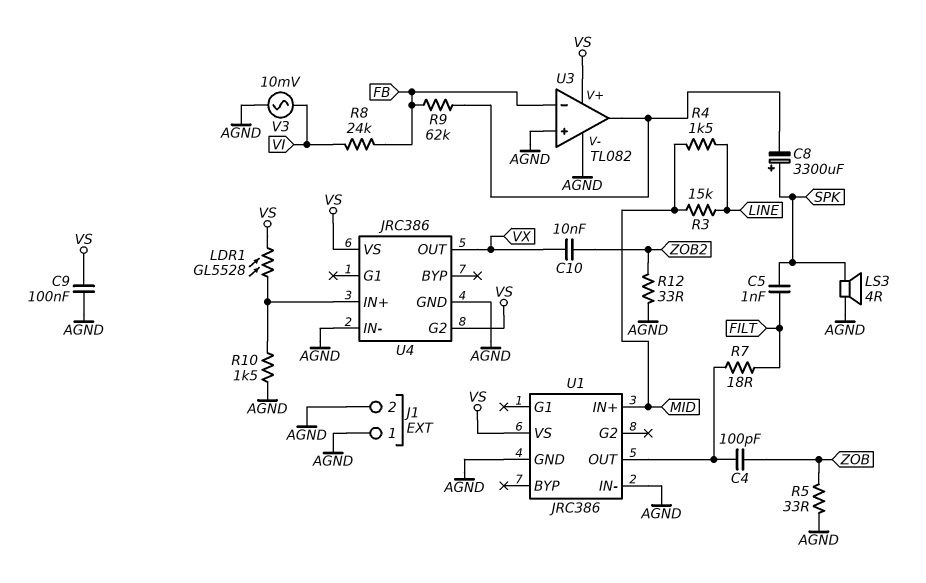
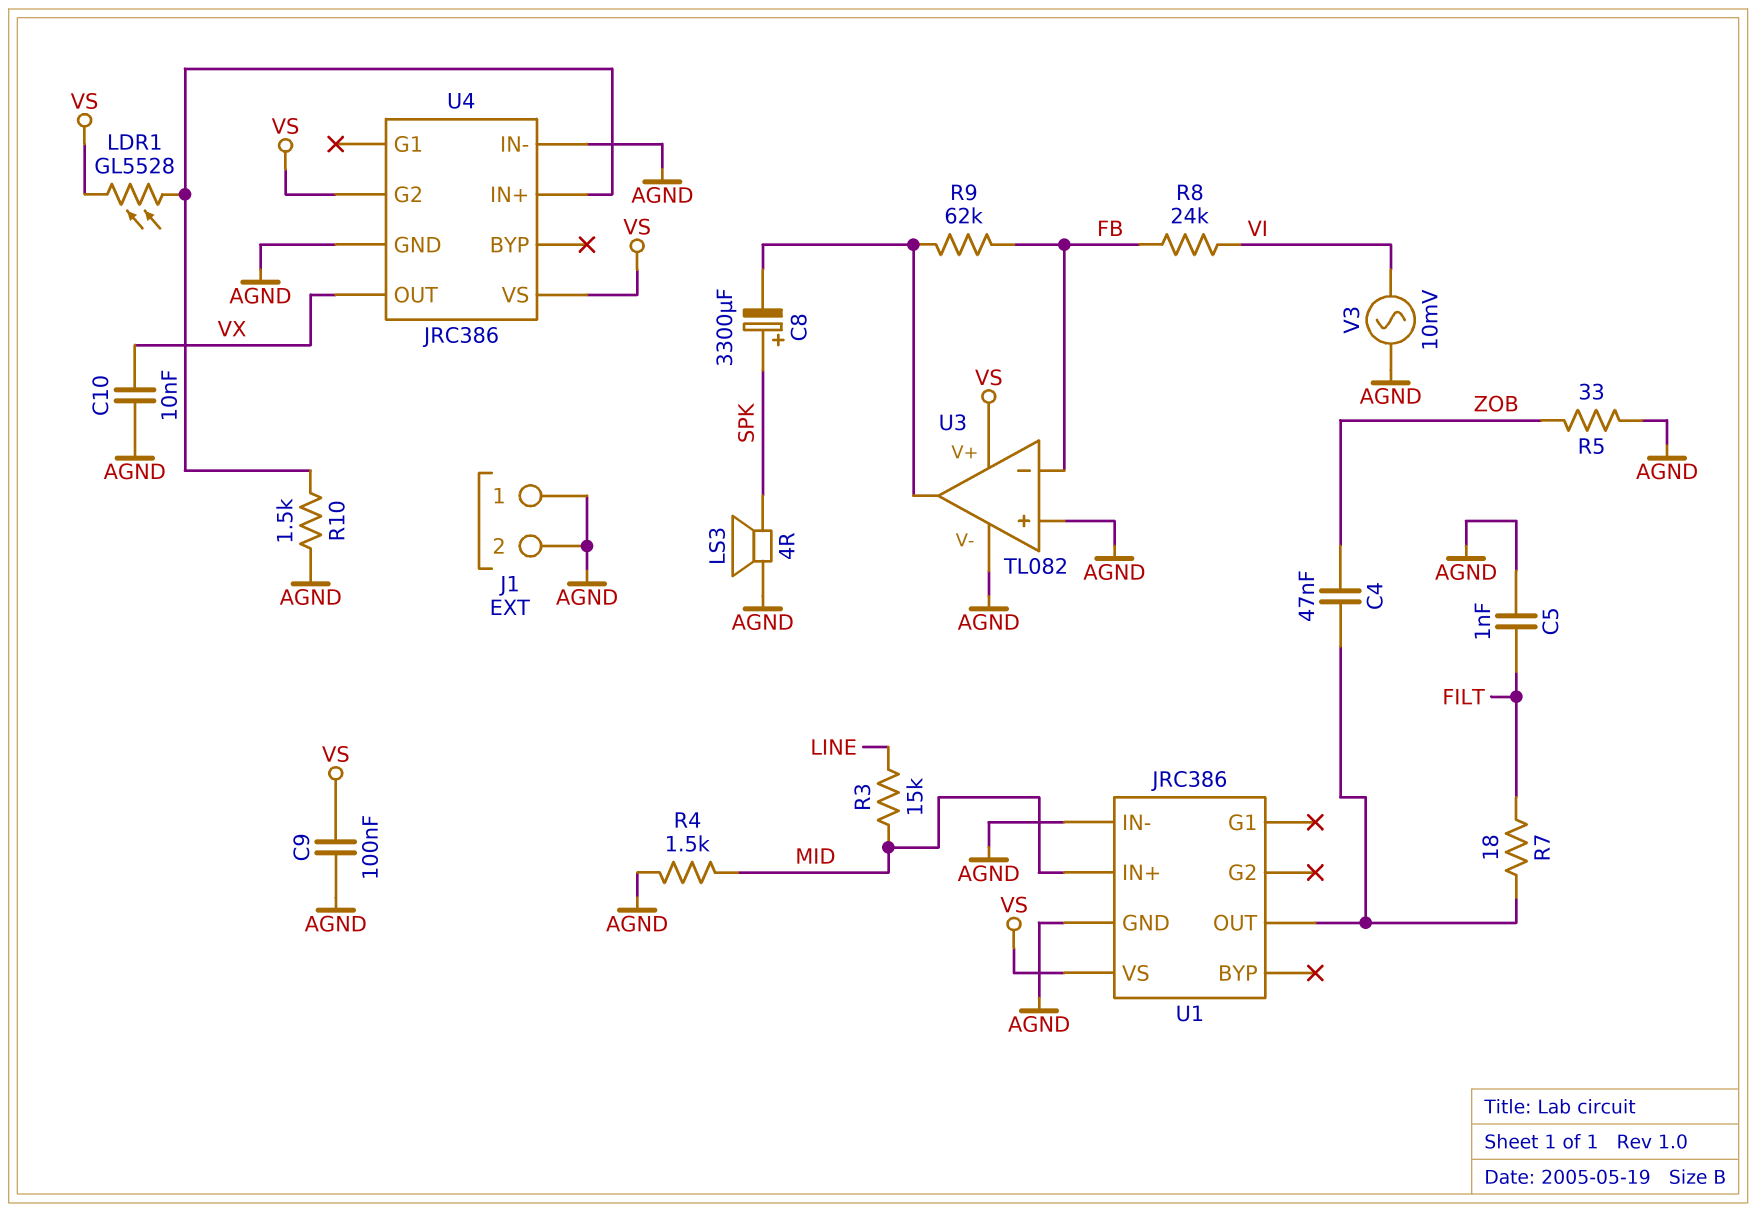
C4: 100pF (U1/OUT, ZOB) -> 47nF (U1/OUT, ZOB)
C5: 1nF (FILT, SPK) -> 1nF (AGND, FILT)
C10: 10nF (VX, ZOB2) -> 10nF (AGND, VX)
R4: 1.5k (LINE, MID) -> 1.5k (AGND, MID)
R12: 33 (AGND, ZOB2) -> none

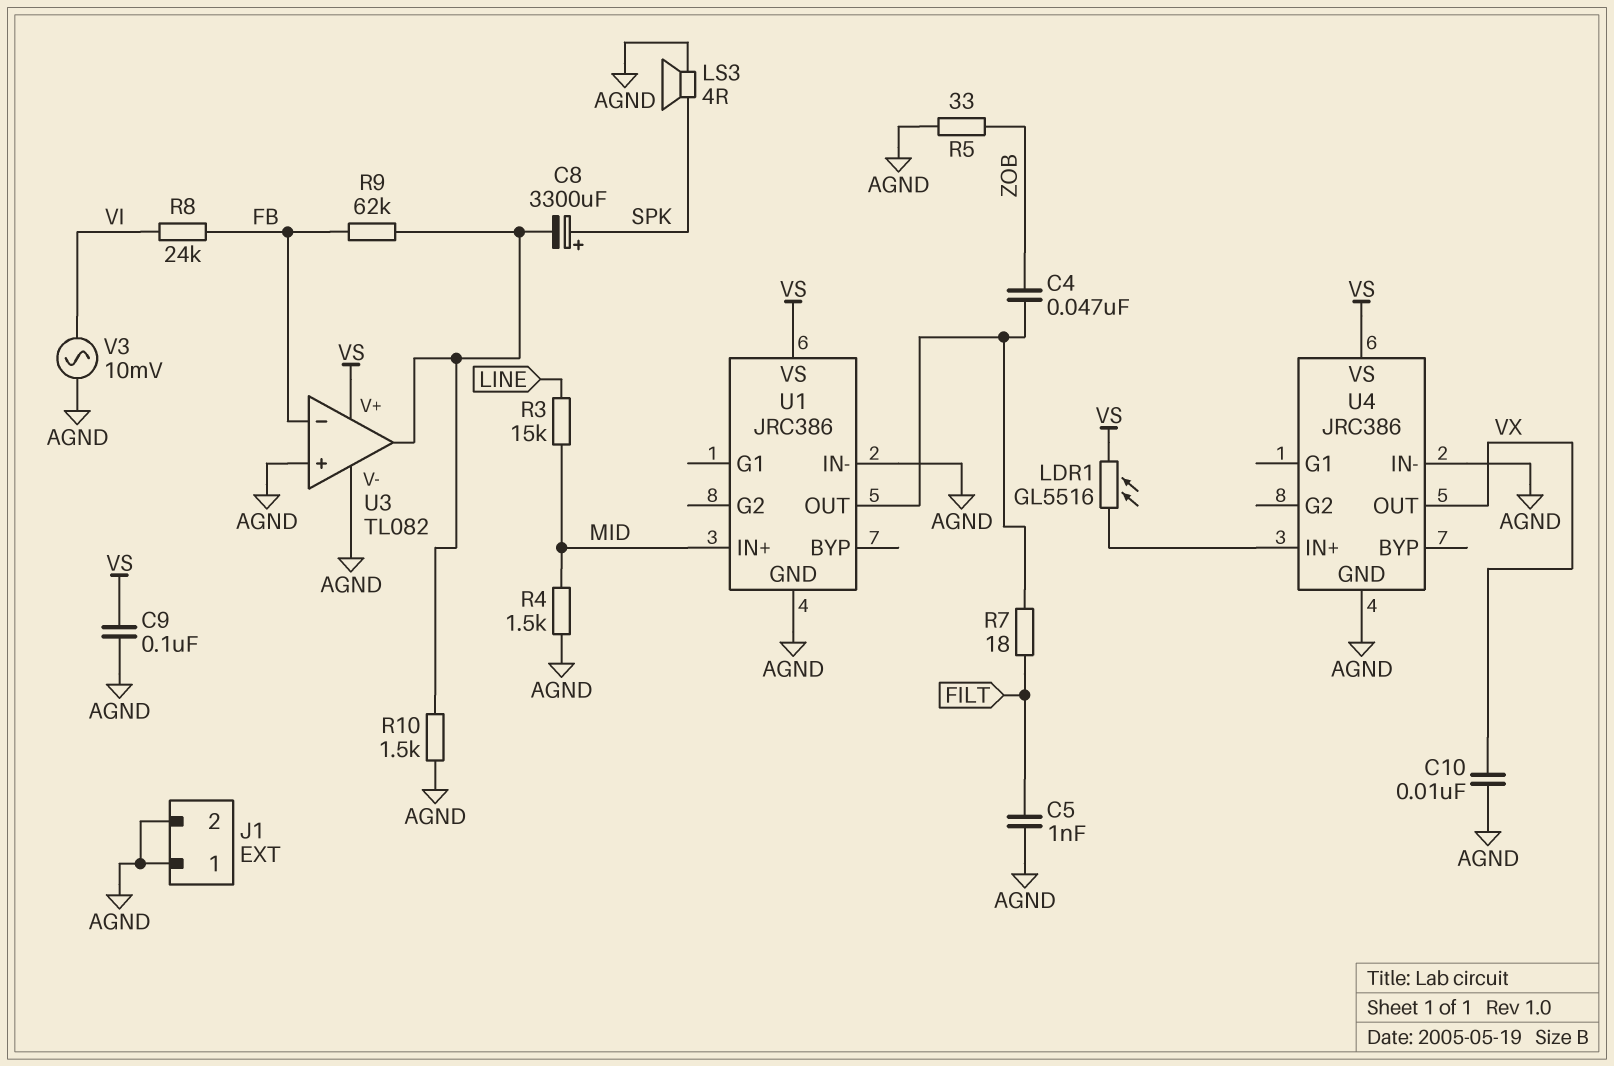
LDR1: GL5528 (U4/IN+, VS) -> GL5516 (U4/IN+, VS)
R10: 1.5k (AGND, U4/IN+) -> 1.5k (AGND, U3/out)
U4 pin G2: VS -> none

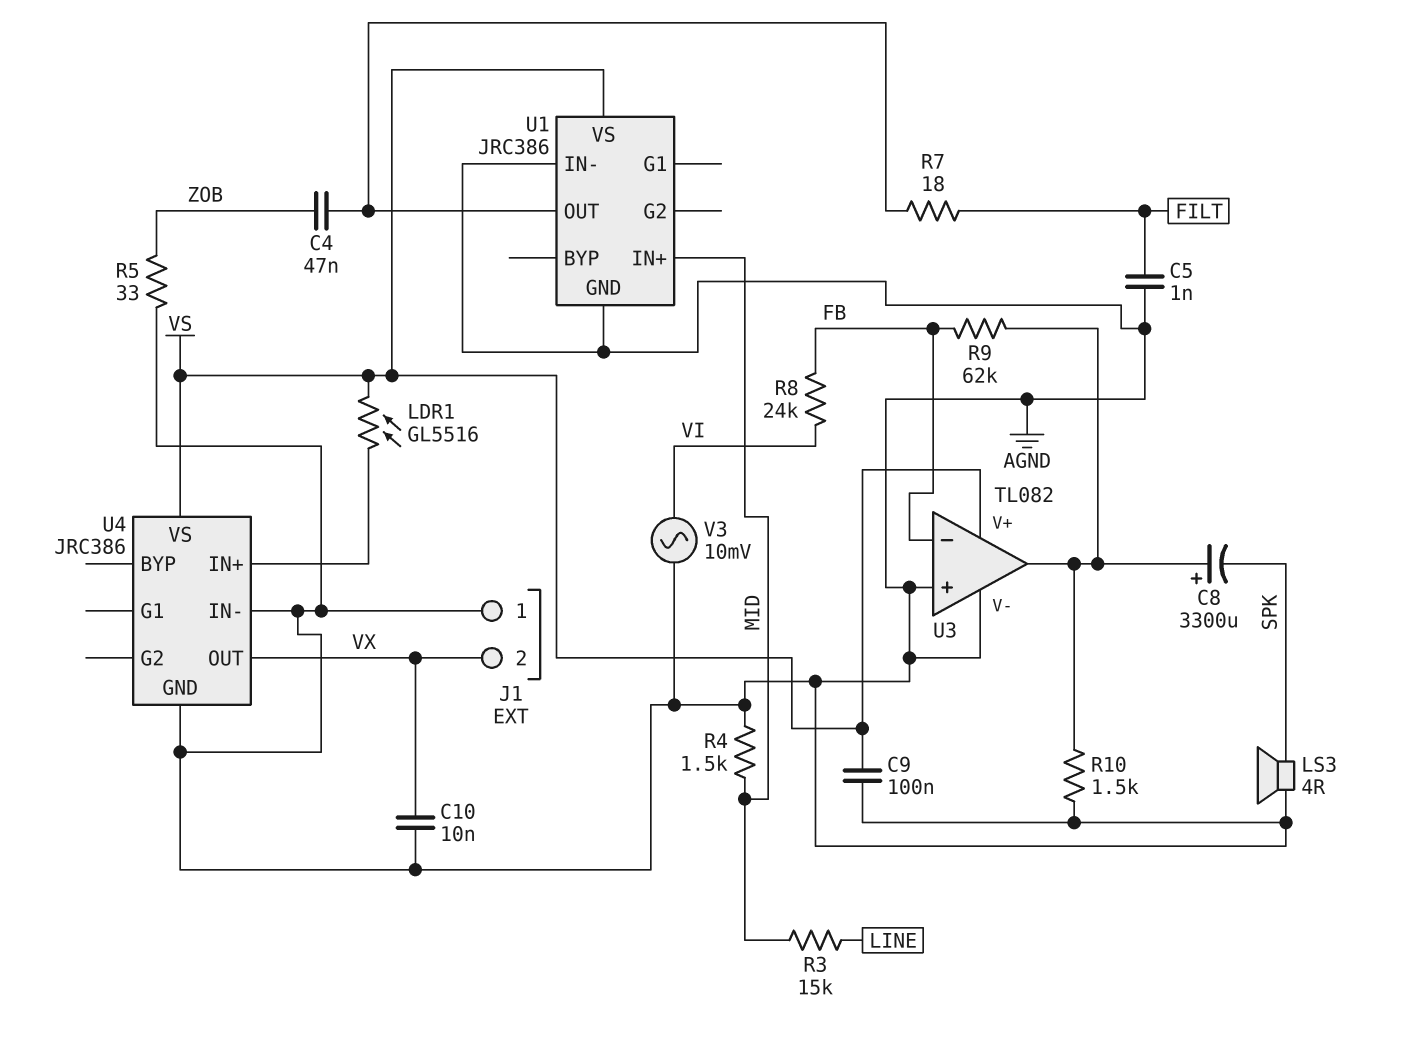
C8: 3300uF (plus SPK, minus U3/out) -> 3300uF (plus U3/out, minus SPK)
J1 pin 2: AGND -> VX

